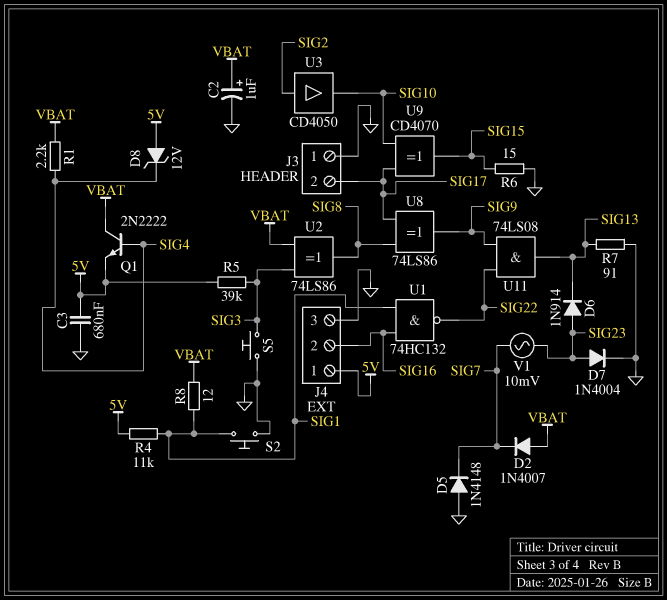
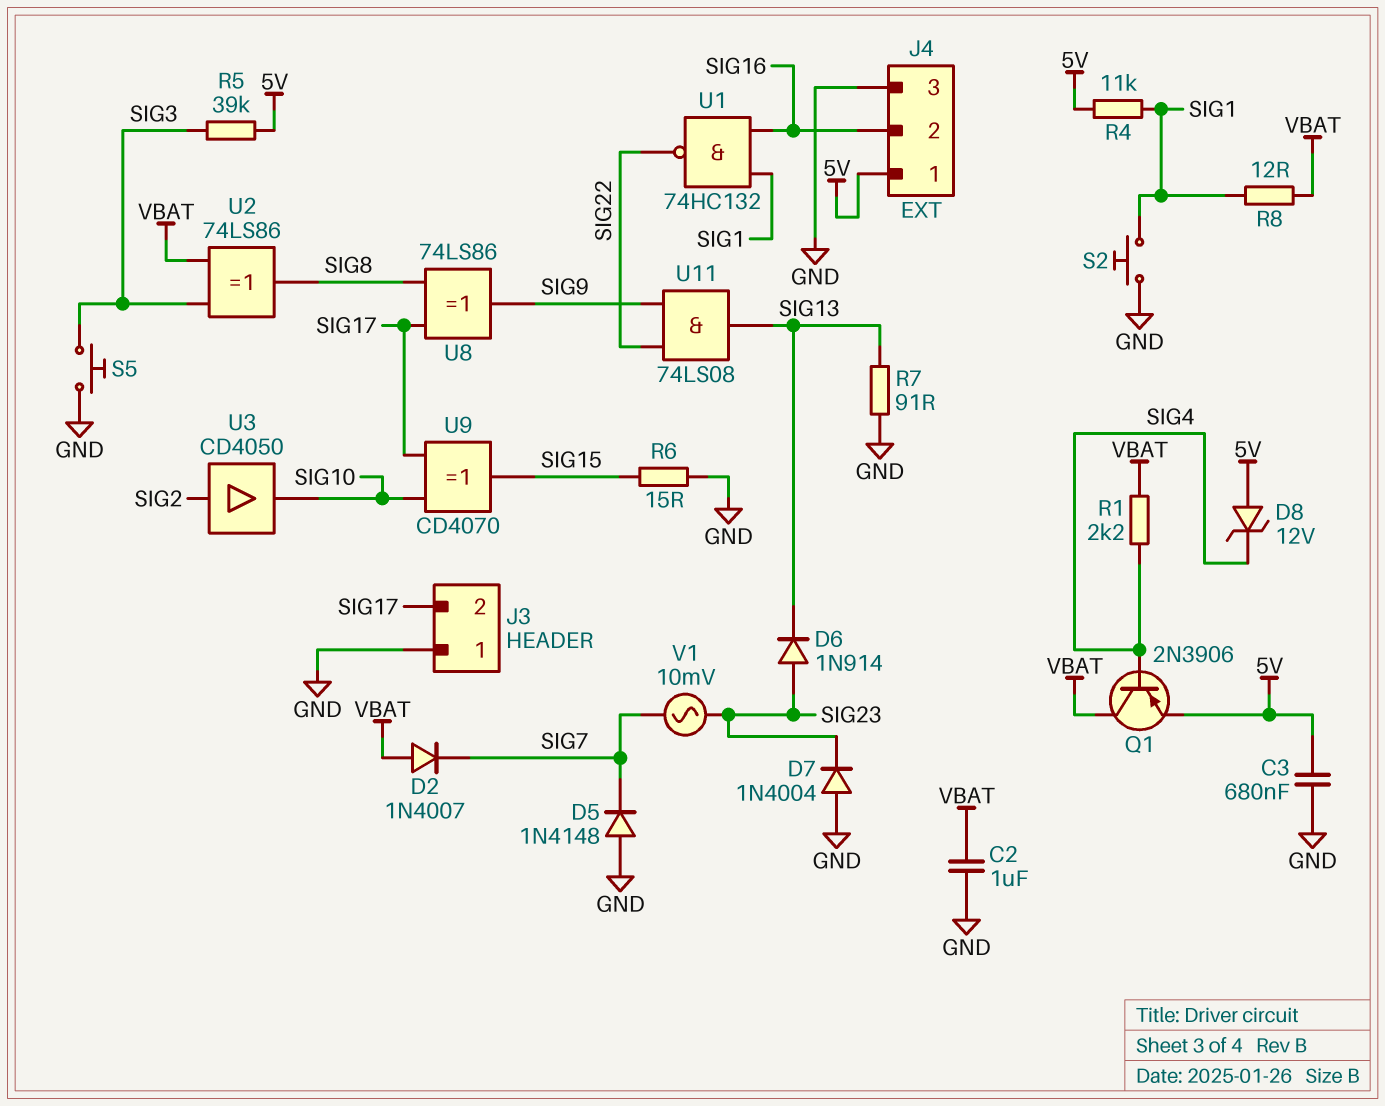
C2: 1uF (plus VBAT, minus GND) -> 1uF (GND, VBAT)
D7: diode 1N4004 (A SIG23, K GND) -> diode 1N4004 (A GND, K SIG23)
Q1: NPN 2N2222 (B SIG4, C VBAT, E 5V) -> PNP 2N3906 (B SIG4, C VBAT, E 5V)

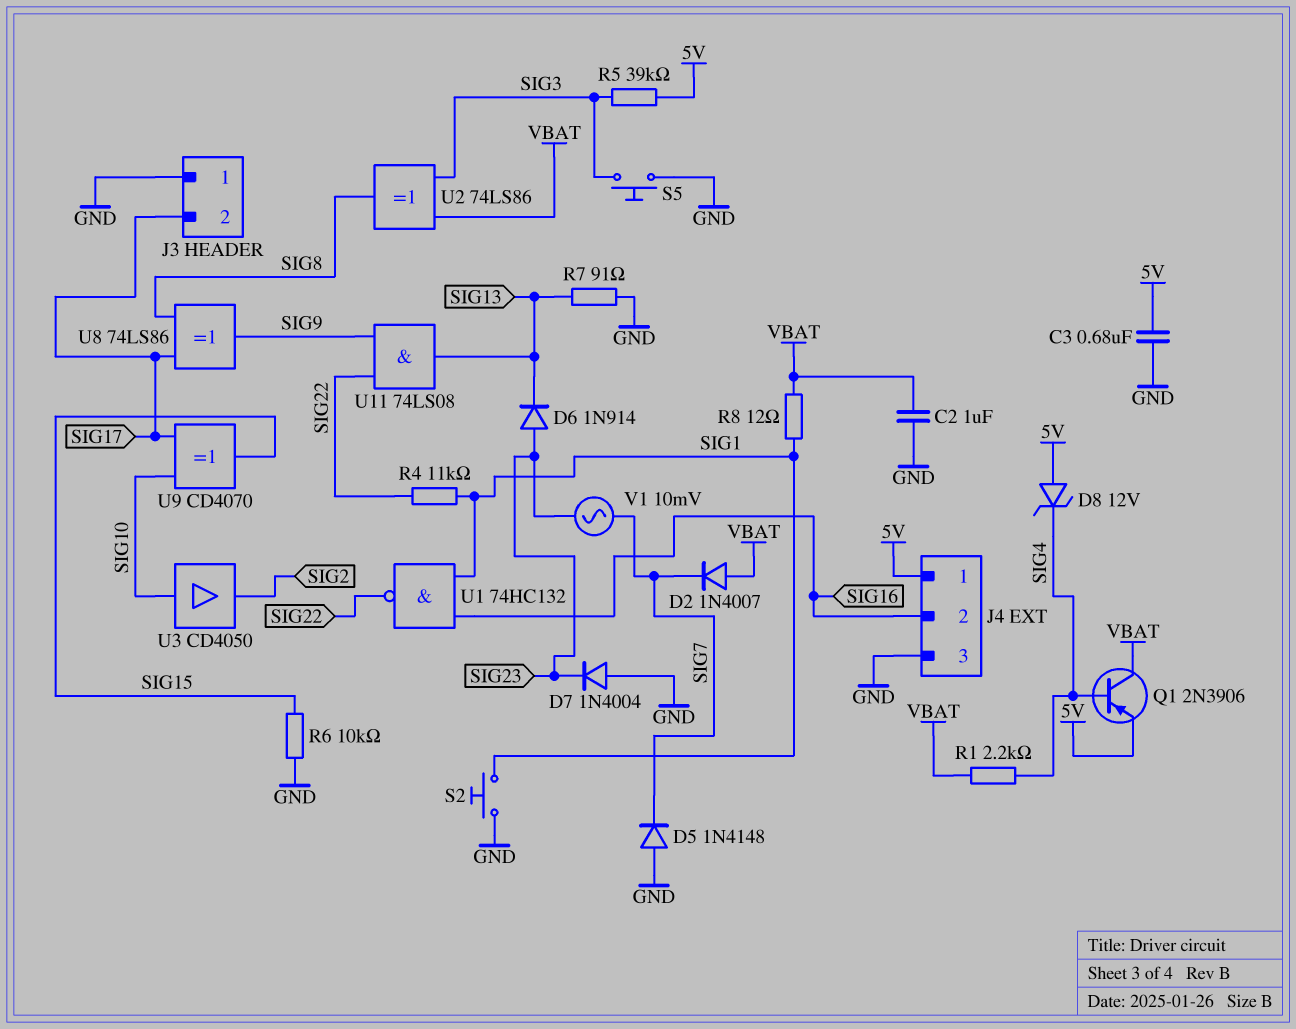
R4: 11k (5V, SIG1) -> 11k (SIG1, SIG22)
R6: 15 (GND, SIG15) -> 10k (GND, SIG15)
U3: buffer CD4050 (in SIG2, out SIG10) -> buffer CD4050 (in SIG10, out SIG2)

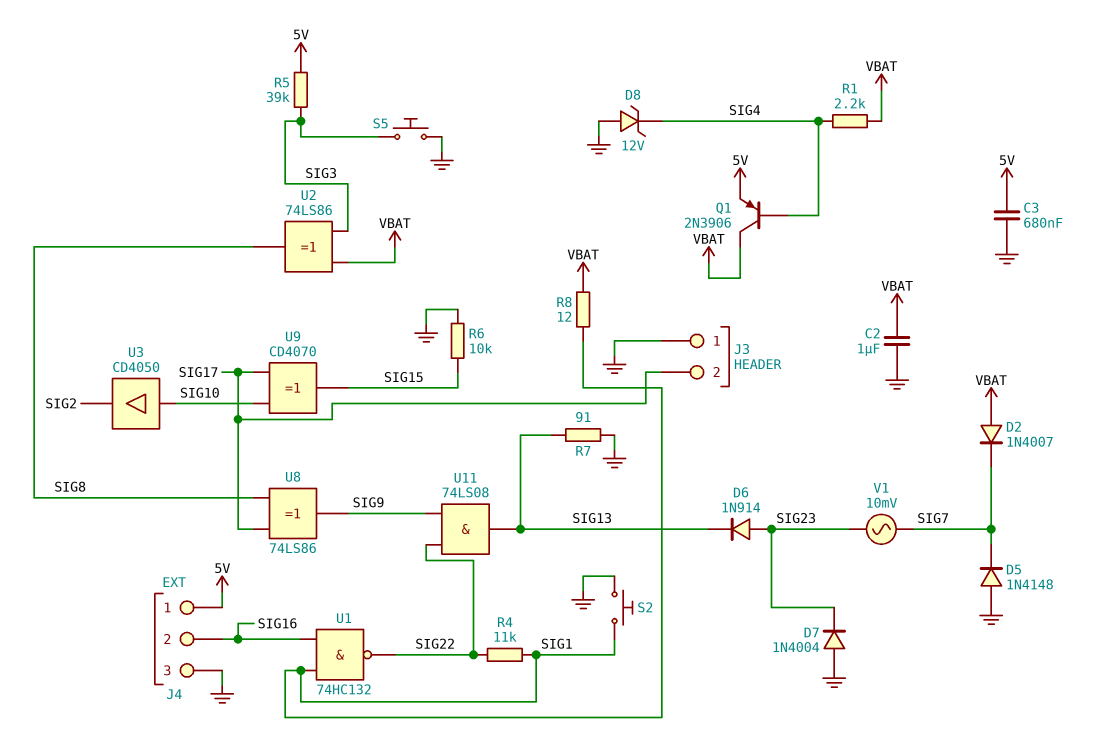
D8: zener 12V (A 5V, K SIG4) -> zener 12V (A GND, K SIG4)

